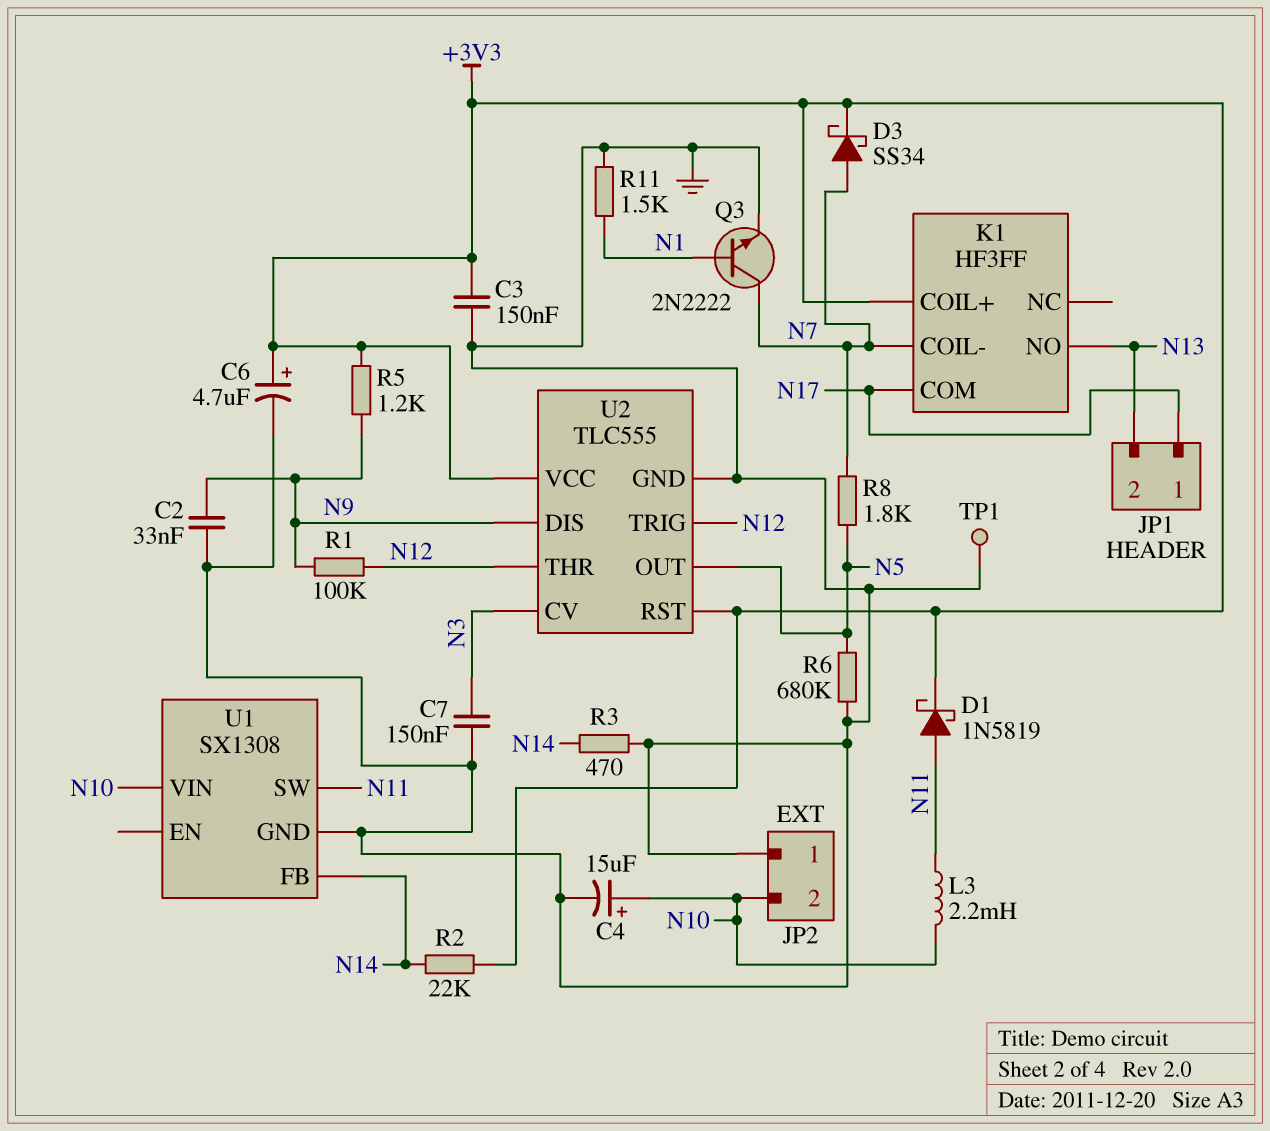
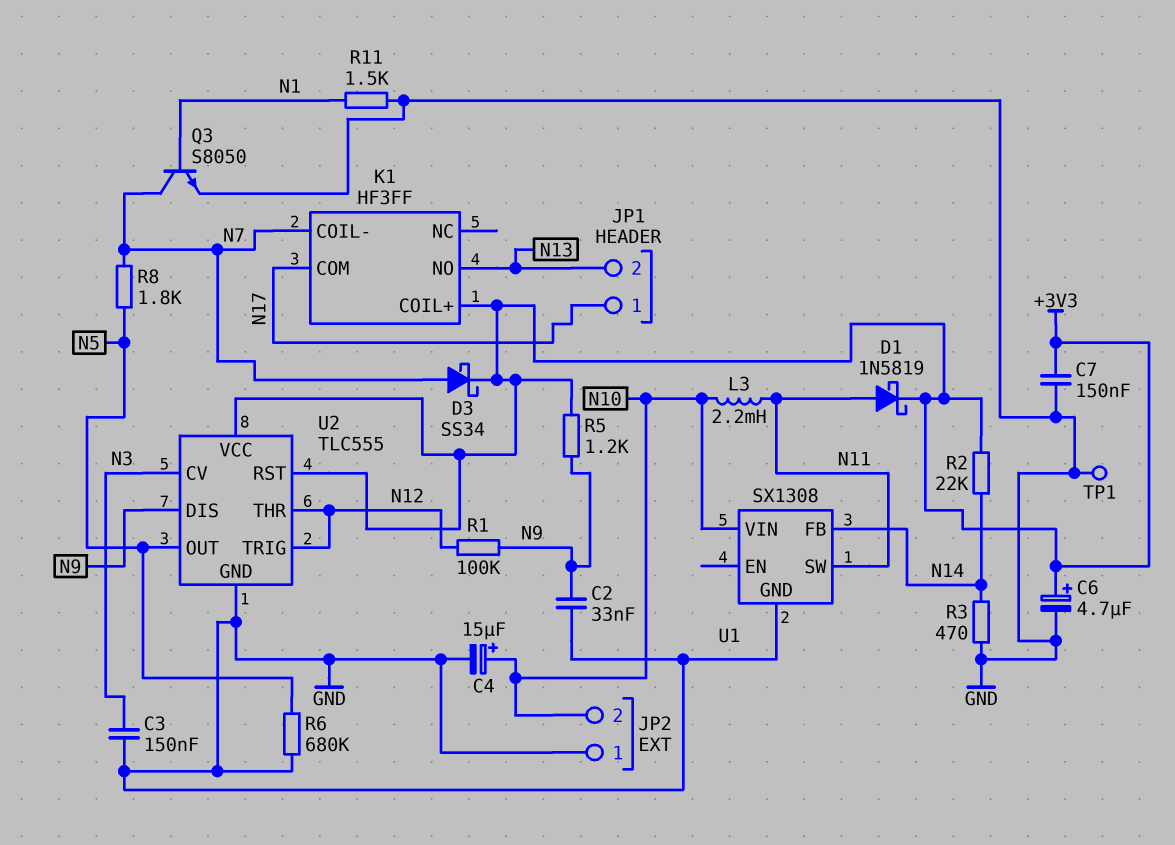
C3: 150nF (+3V3, GND) -> 150nF (GND, N3)
C7: 150nF (GND, N3) -> 150nF (+3V3, GND)
Q3: NPN 2N2222 (B N1, C N7, E GND) -> NPN S8050 (B N1, C N7, E GND)

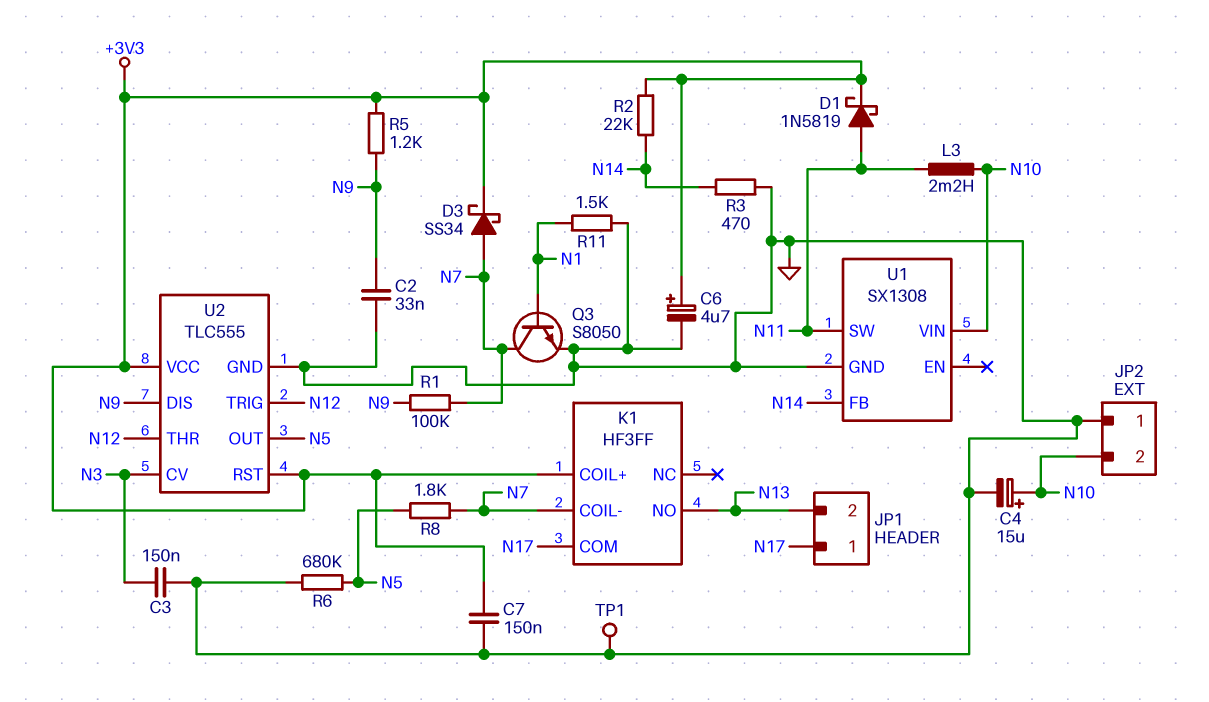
R1: 100k (N9, N12) -> 100k (N7, N9)

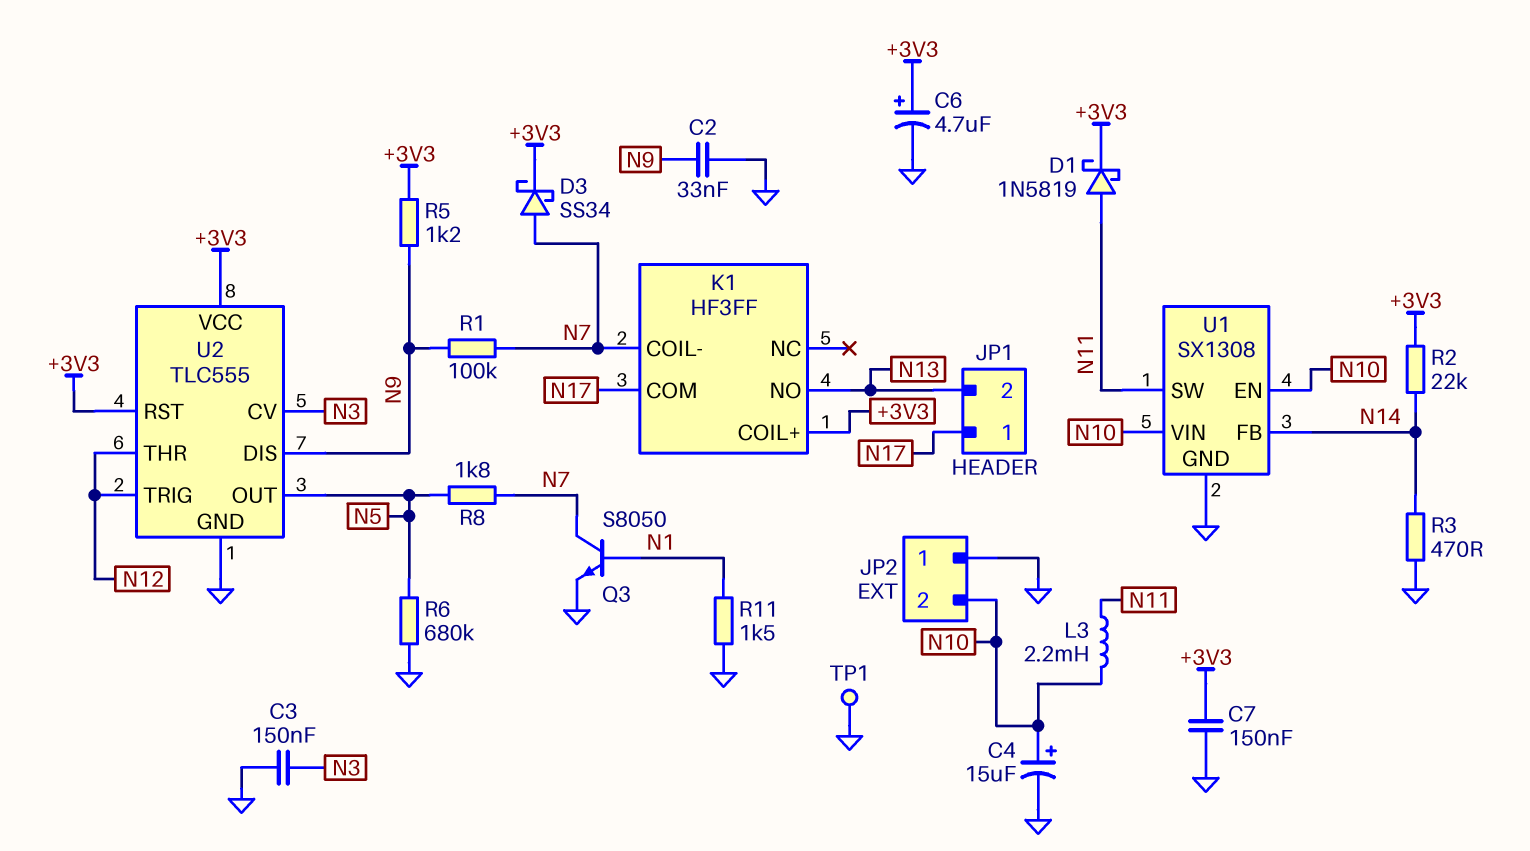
U1 pin EN: none -> N10

